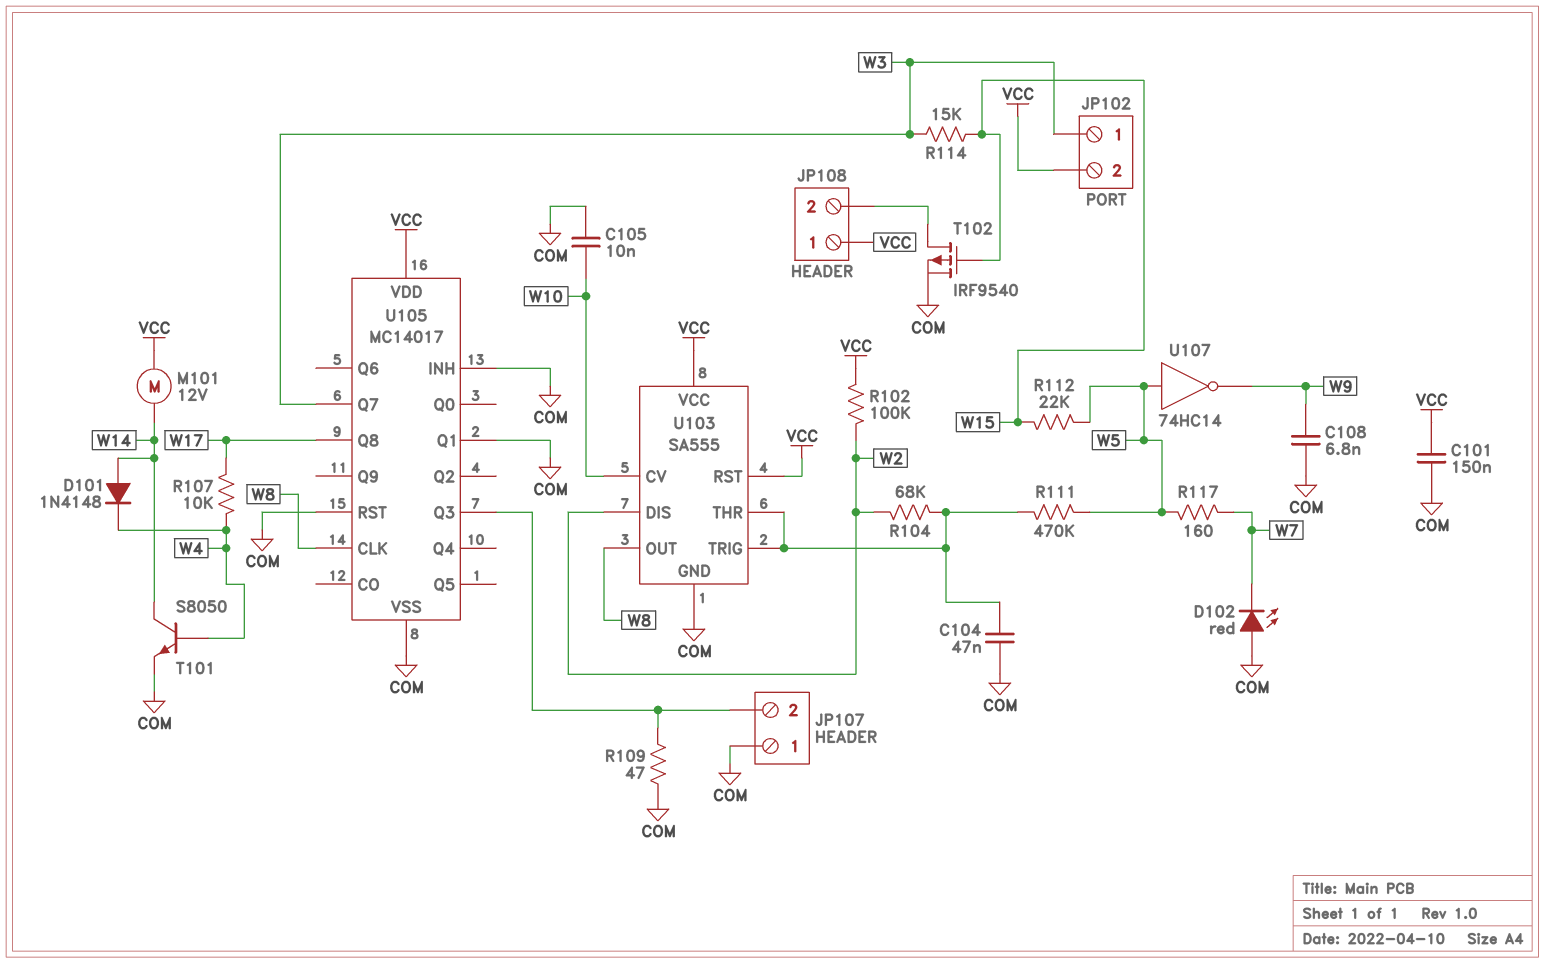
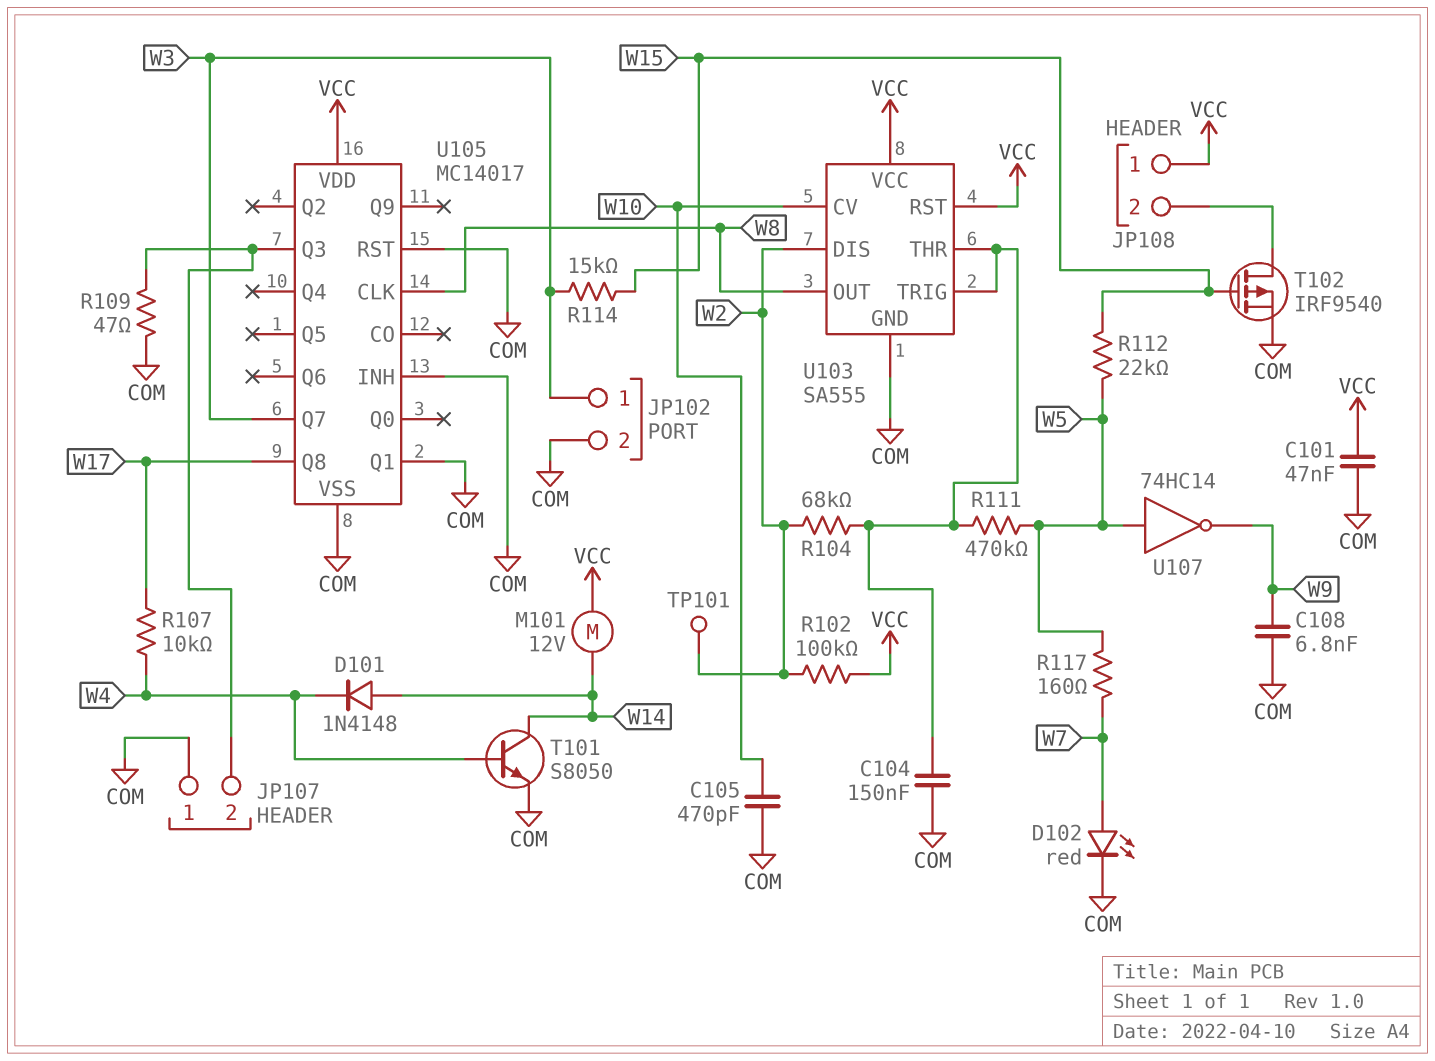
C101: 150nF (COM, VCC) -> 47nF (COM, VCC)
C104: 47nF (COM, U103/THR) -> 150nF (COM, U103/THR)
C105: 10nF (COM, W10) -> 470pF (COM, W10)
D102: LED red (A COM, K W7) -> LED red (A W7, K COM)
JP102 pin 2: VCC -> COM
TP101: none -> test point (W2)

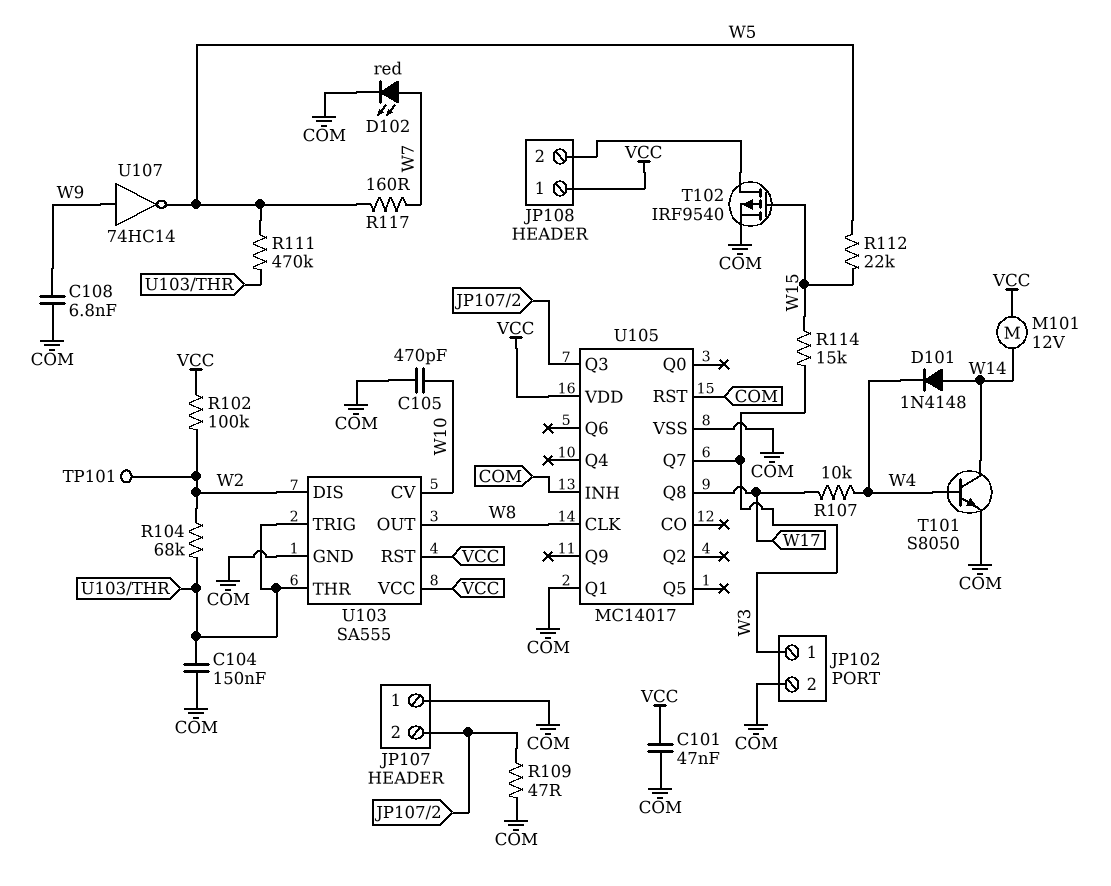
U107: NOT 74HC14 (in W5, out W9) -> NOT 74HC14 (in W9, out W5)

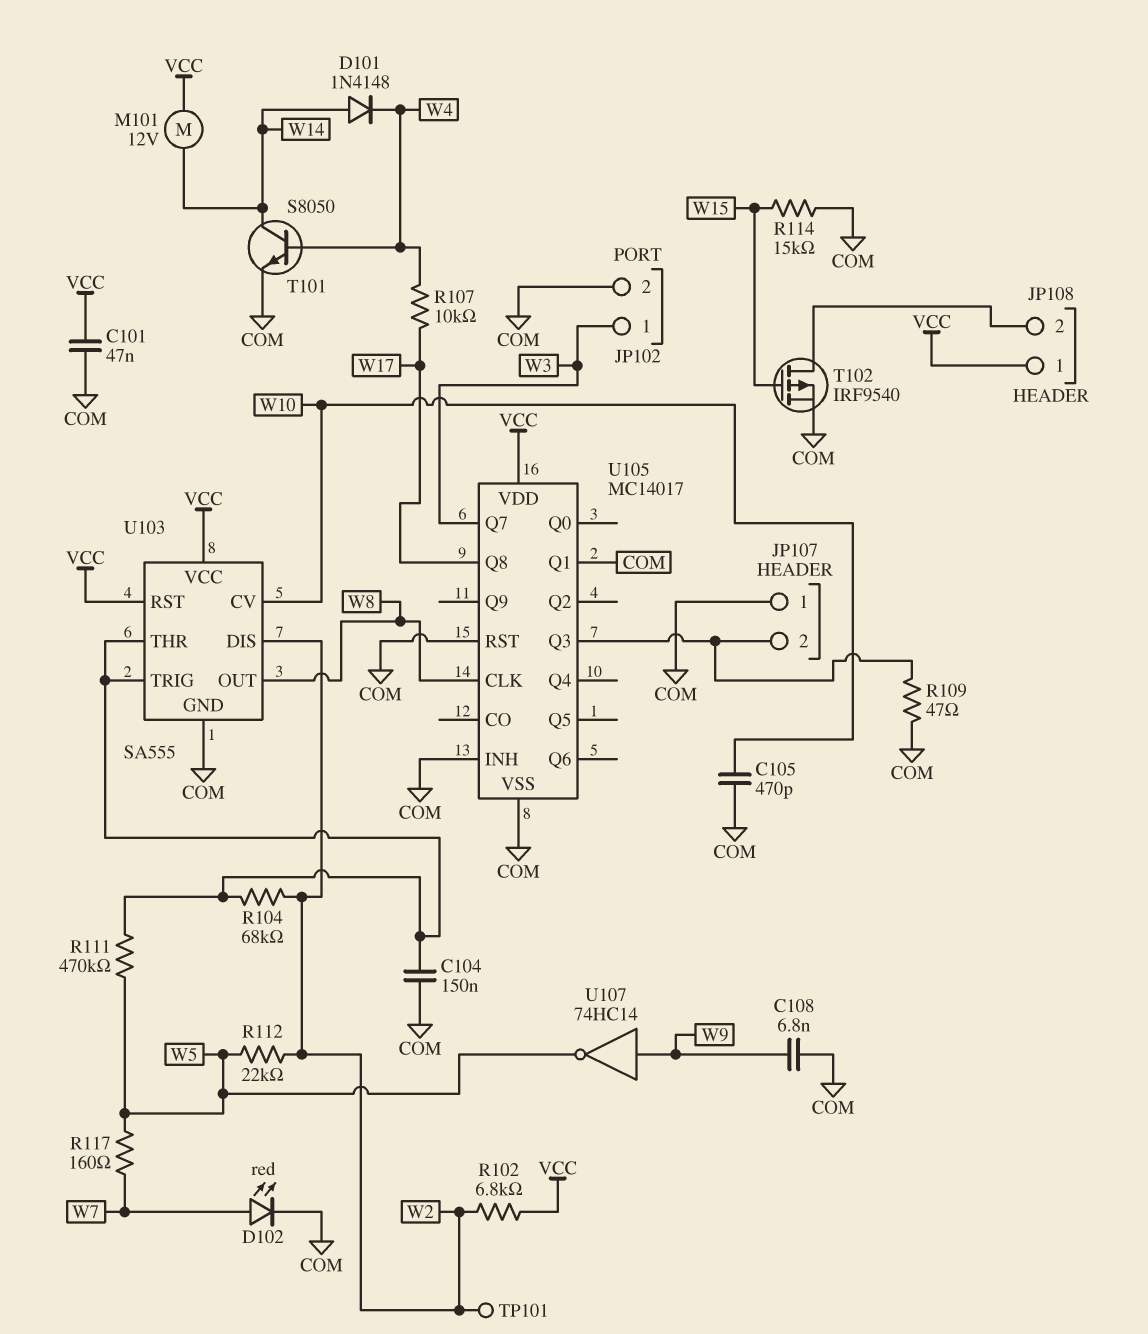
R102: 100k (VCC, W2) -> 6.8k (VCC, W2)
R112: 22k (W5, W15) -> 22k (W2, W5)
R114: 15k (W3, W15) -> 15k (COM, W15)

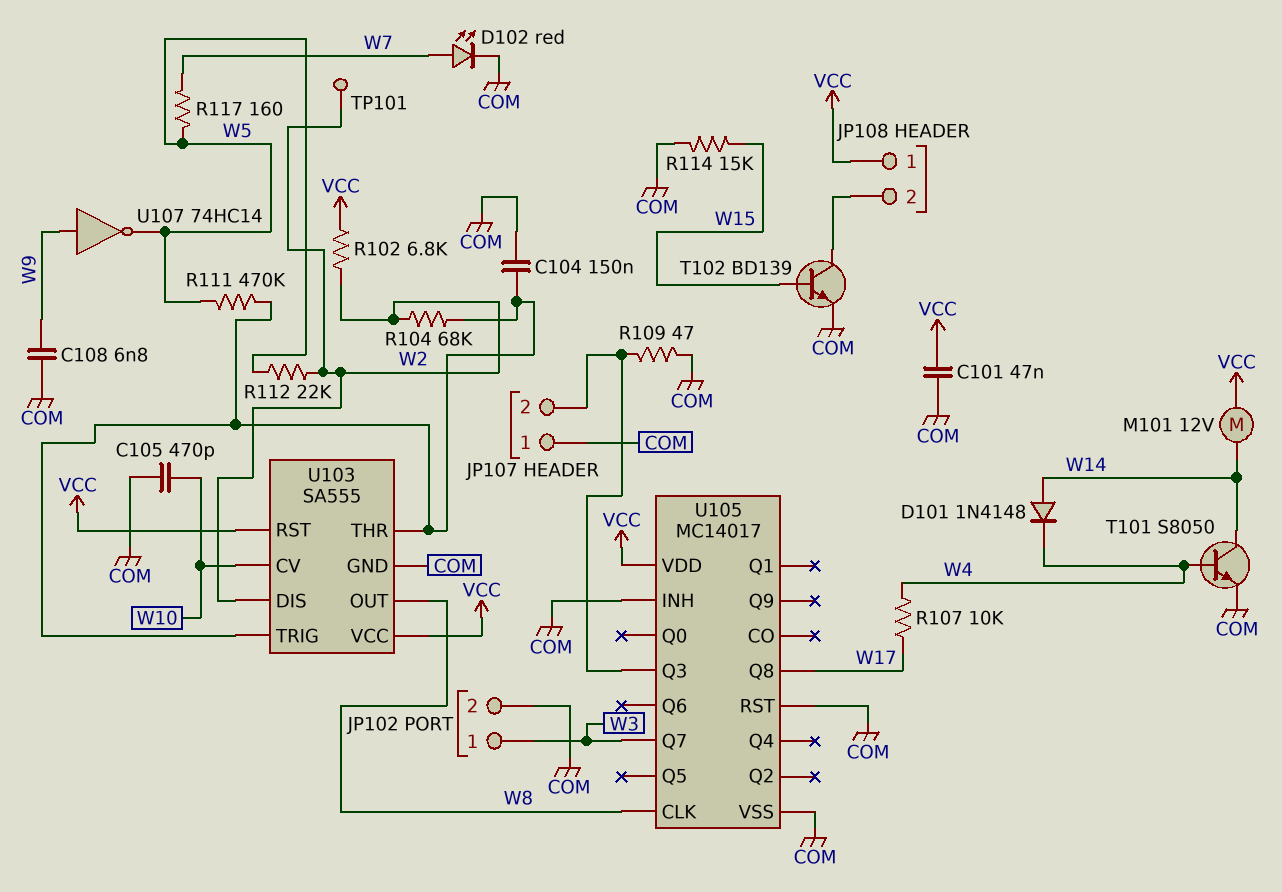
T102: PMOS IRF9540 (G W15, D JP108/2, S COM) -> NPN BD139 (B W15, C JP108/2, E COM)
U105 pin Q1: COM -> none

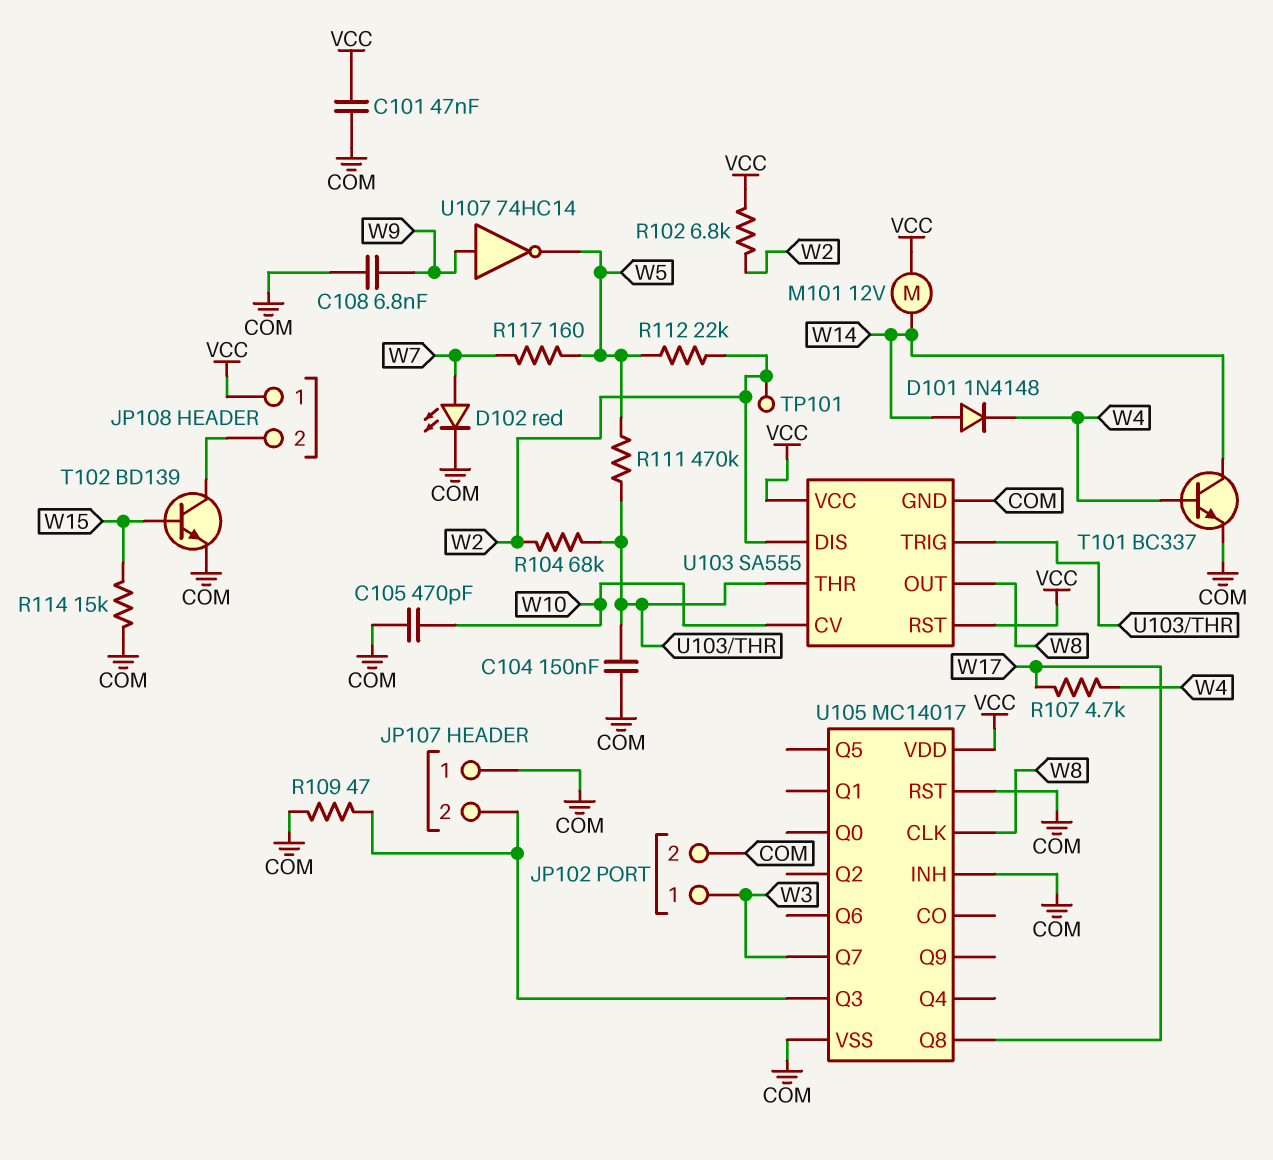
R107: 10k (W4, W17) -> 4.7k (W4, W17)
T101: NPN S8050 (B W4, C W14, E COM) -> NPN BC337 (B W4, C W14, E COM)

